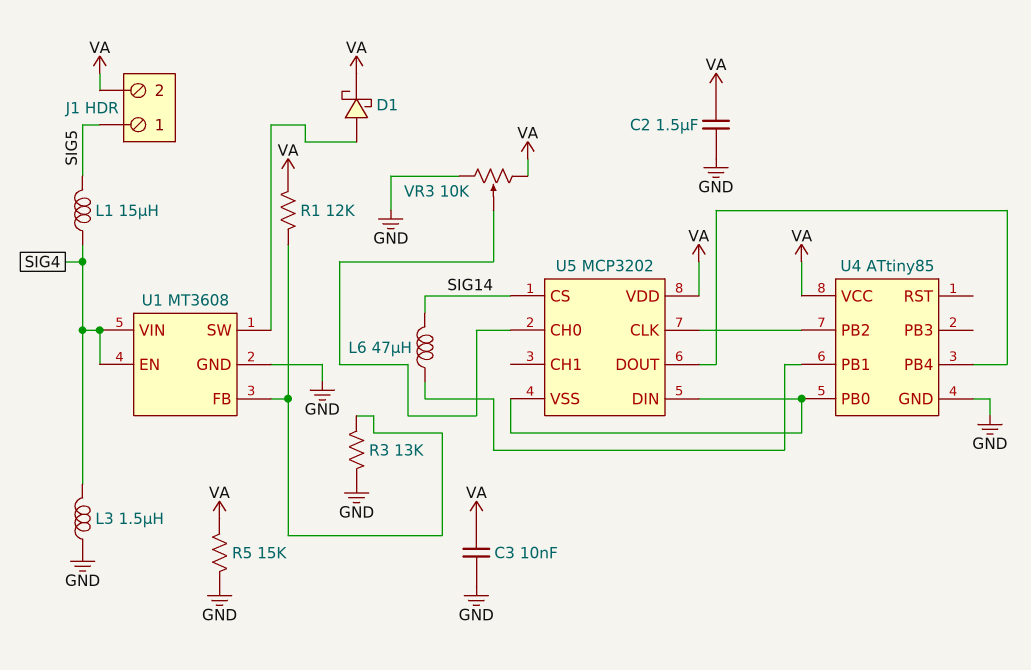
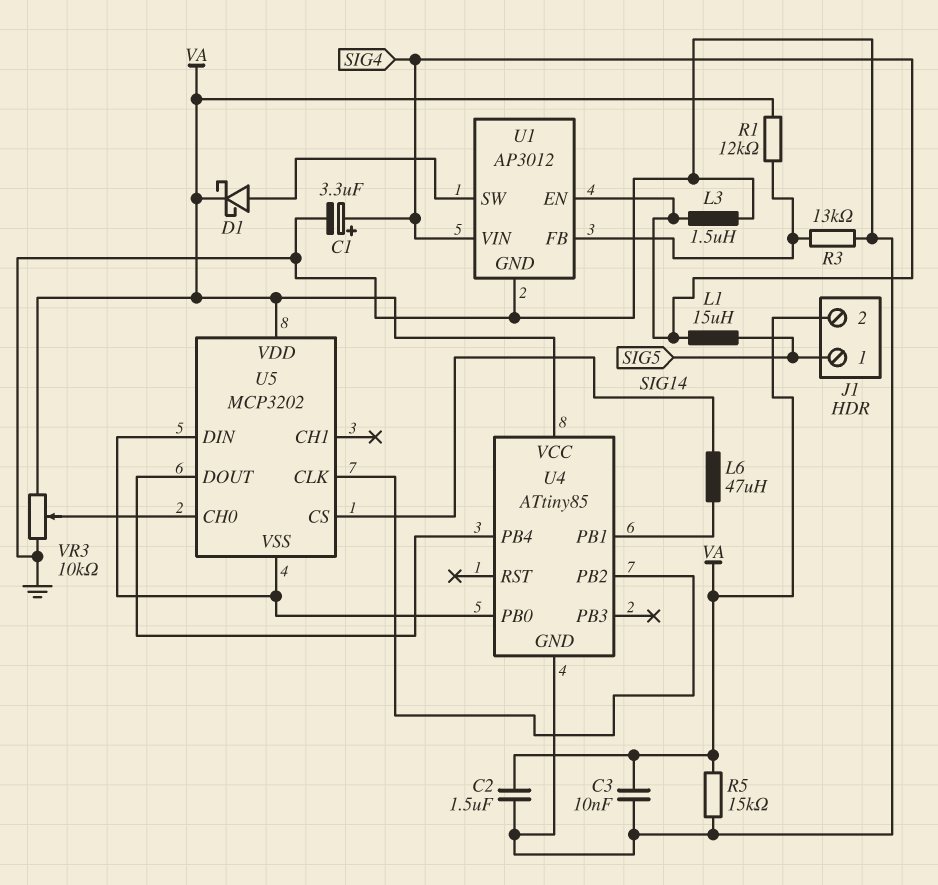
C1: none -> 3.3uF (plus SIG4, minus GND)
U1: MT3608 -> AP3012

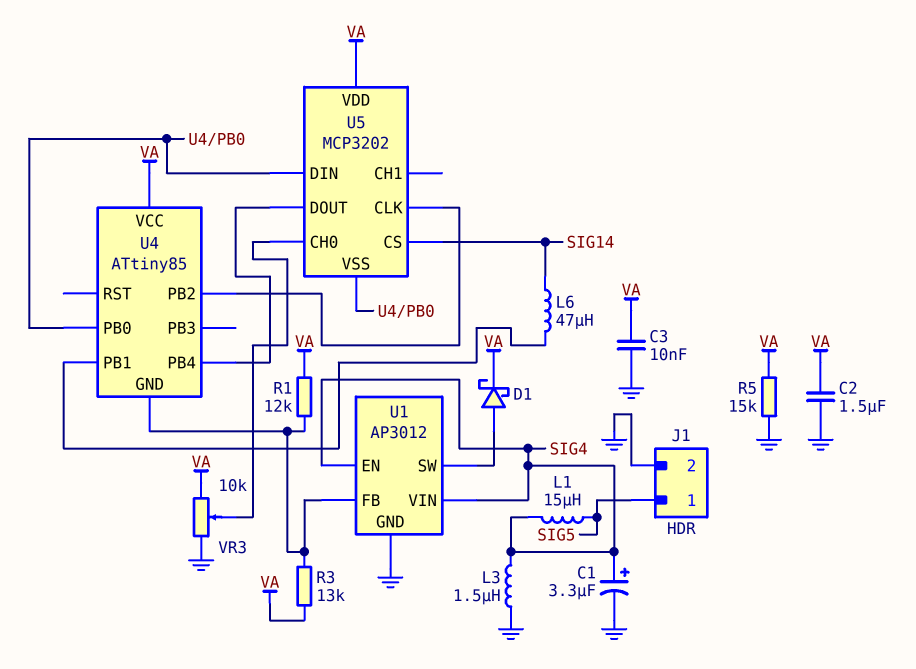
J1 pin 2: VA -> GND
R3: 13k (GND, U1/FB) -> 13k (U1/FB, VA)
U4 pin GND: GND -> U1/FB

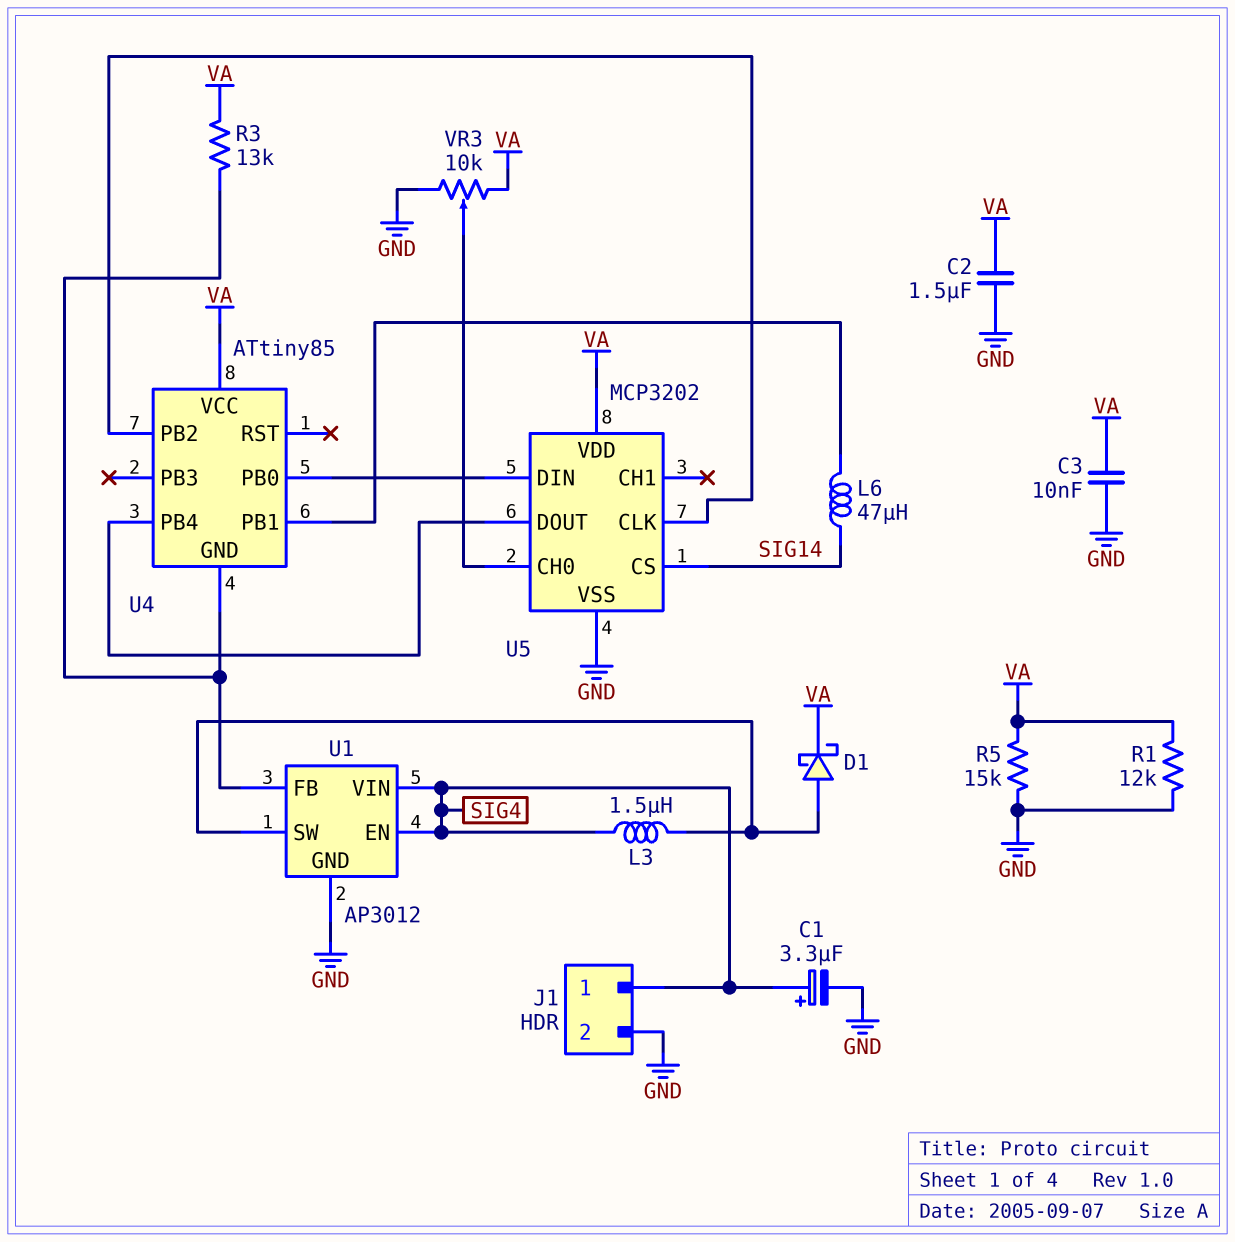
J1 pin 1: SIG5 -> SIG4
L1: 15uH (SIG4, SIG5) -> none
L3: 1.5uH (GND, SIG4) -> 1.5uH (SIG4, U1/SW)
R1: 12k (U1/FB, VA) -> 12k (GND, VA)
U5 pin VSS: U4/PB0 -> GND

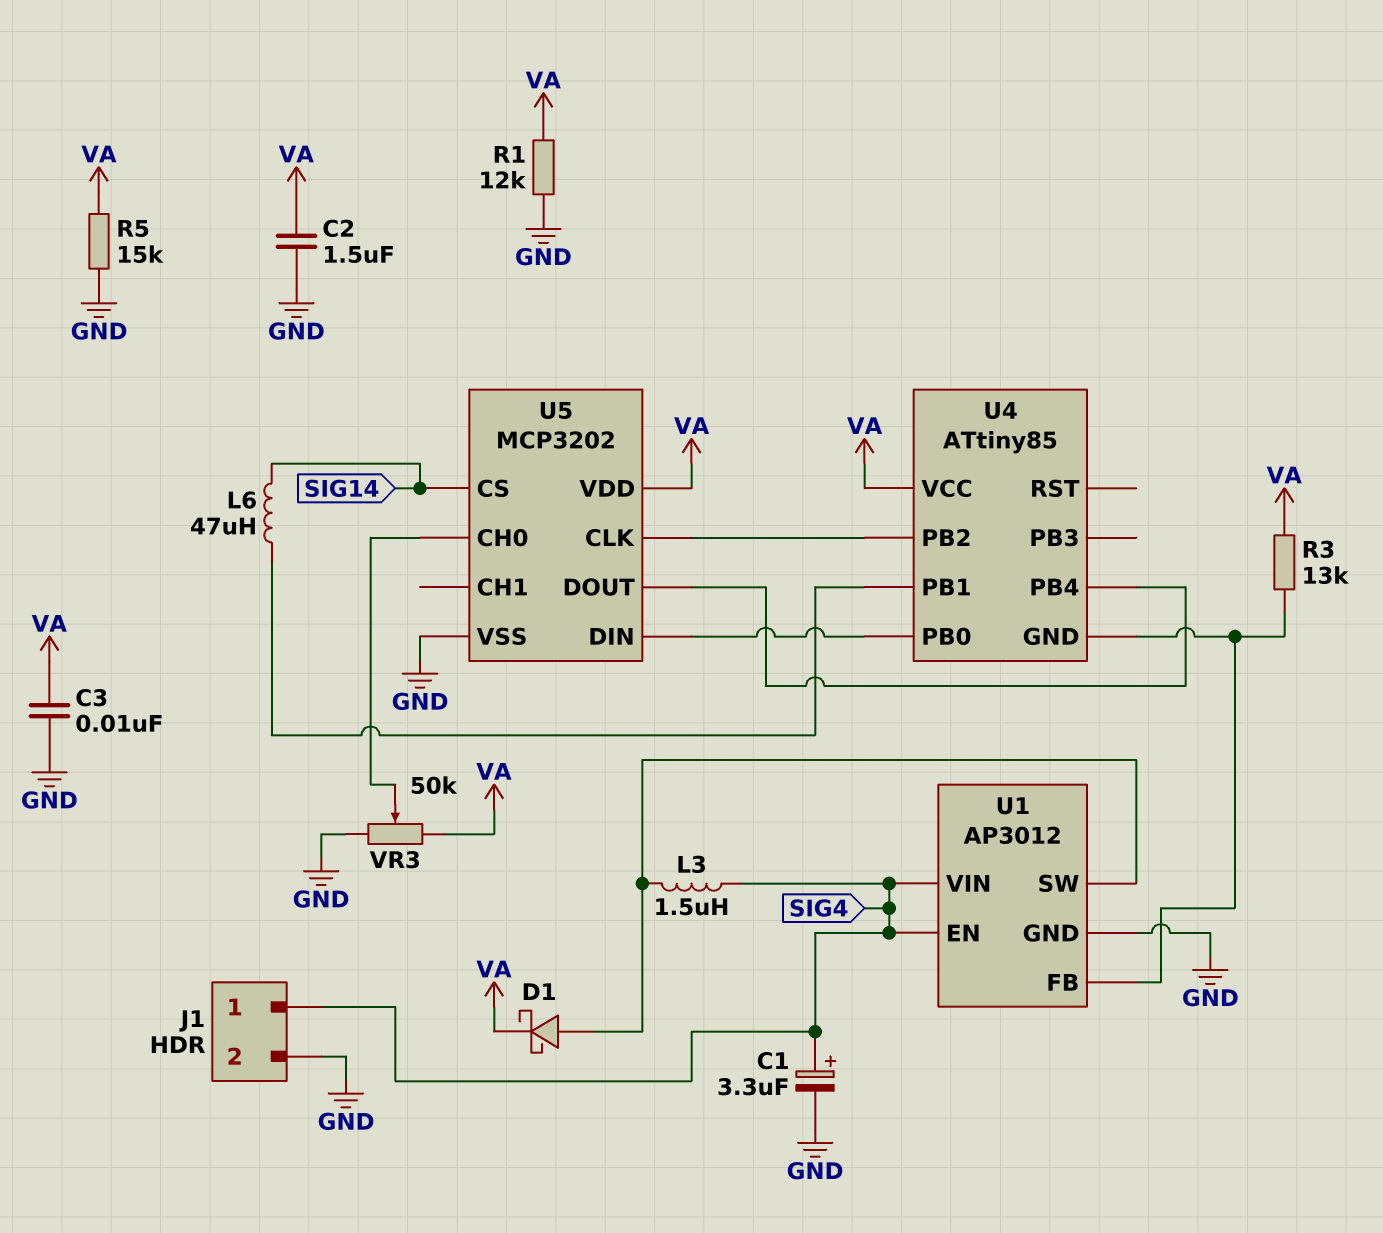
VR3: 10k (GND, VA, wiper U5/CH0) -> 50k (GND, VA, wiper U5/CH0)

